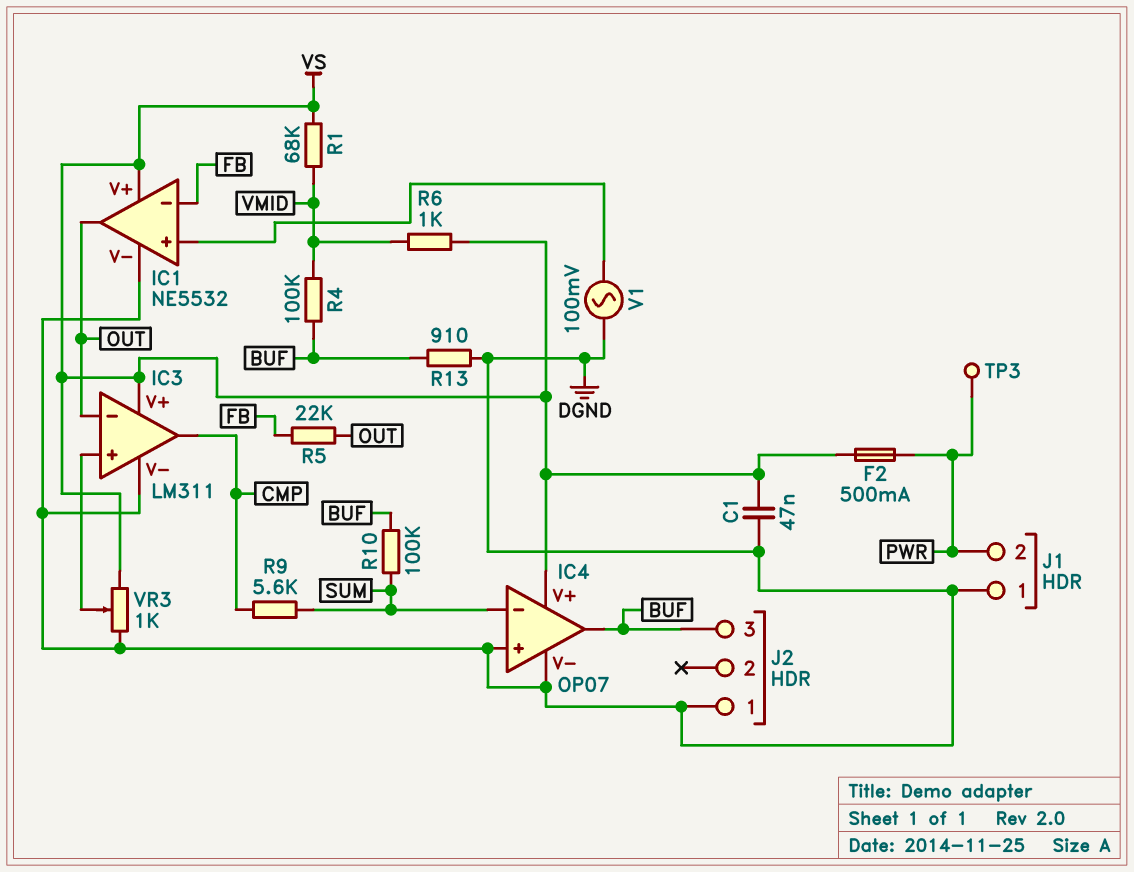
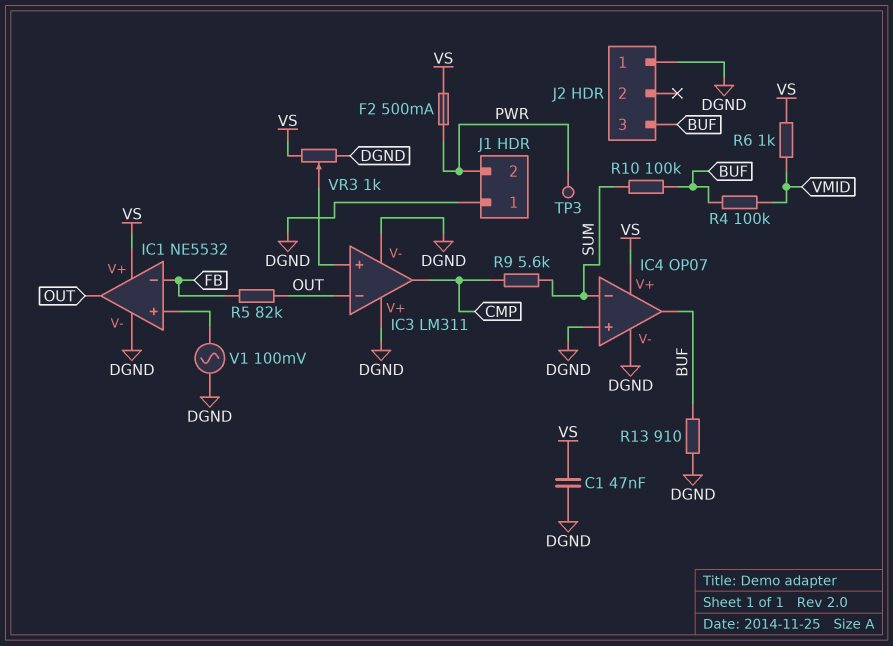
IC3 pin V+: VS -> DGND
R1: 68k (VMID, VS) -> none
R5: 22k (FB, OUT) -> 82k (FB, OUT)

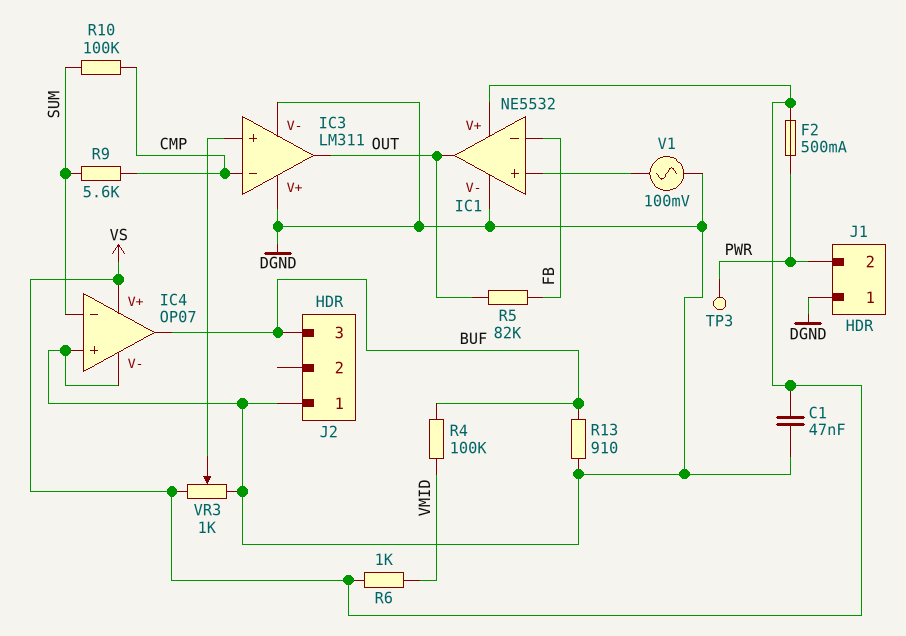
IC3 pin in-: OUT -> CMP
IC3 pin out: CMP -> OUT
R10: 100k (BUF, SUM) -> 100k (CMP, SUM)

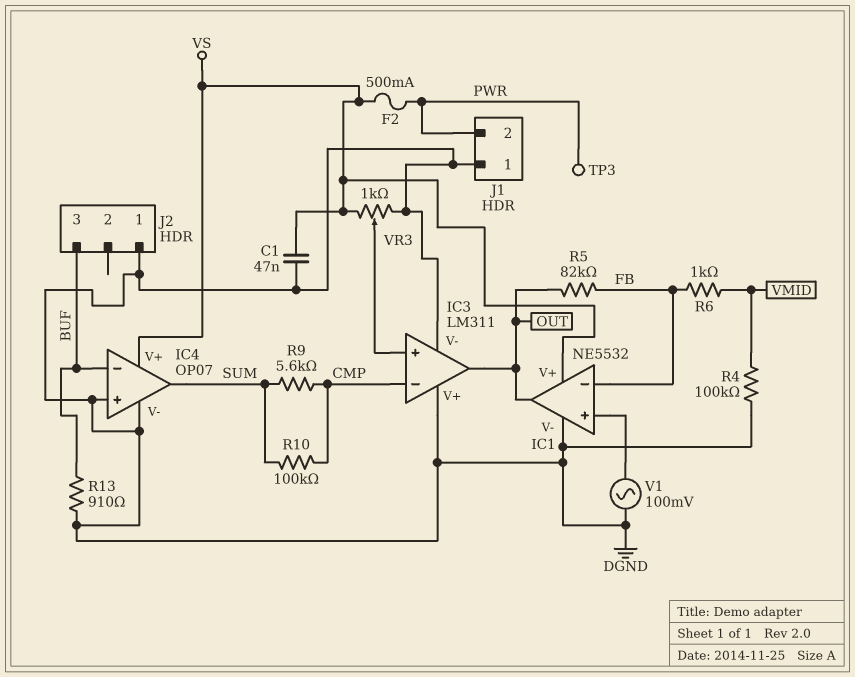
IC4 pin in-: SUM -> BUF
IC4 pin out: BUF -> SUM
R4: 100k (BUF, VMID) -> 100k (DGND, VMID)
R6: 1k (VMID, VS) -> 1k (FB, VMID)

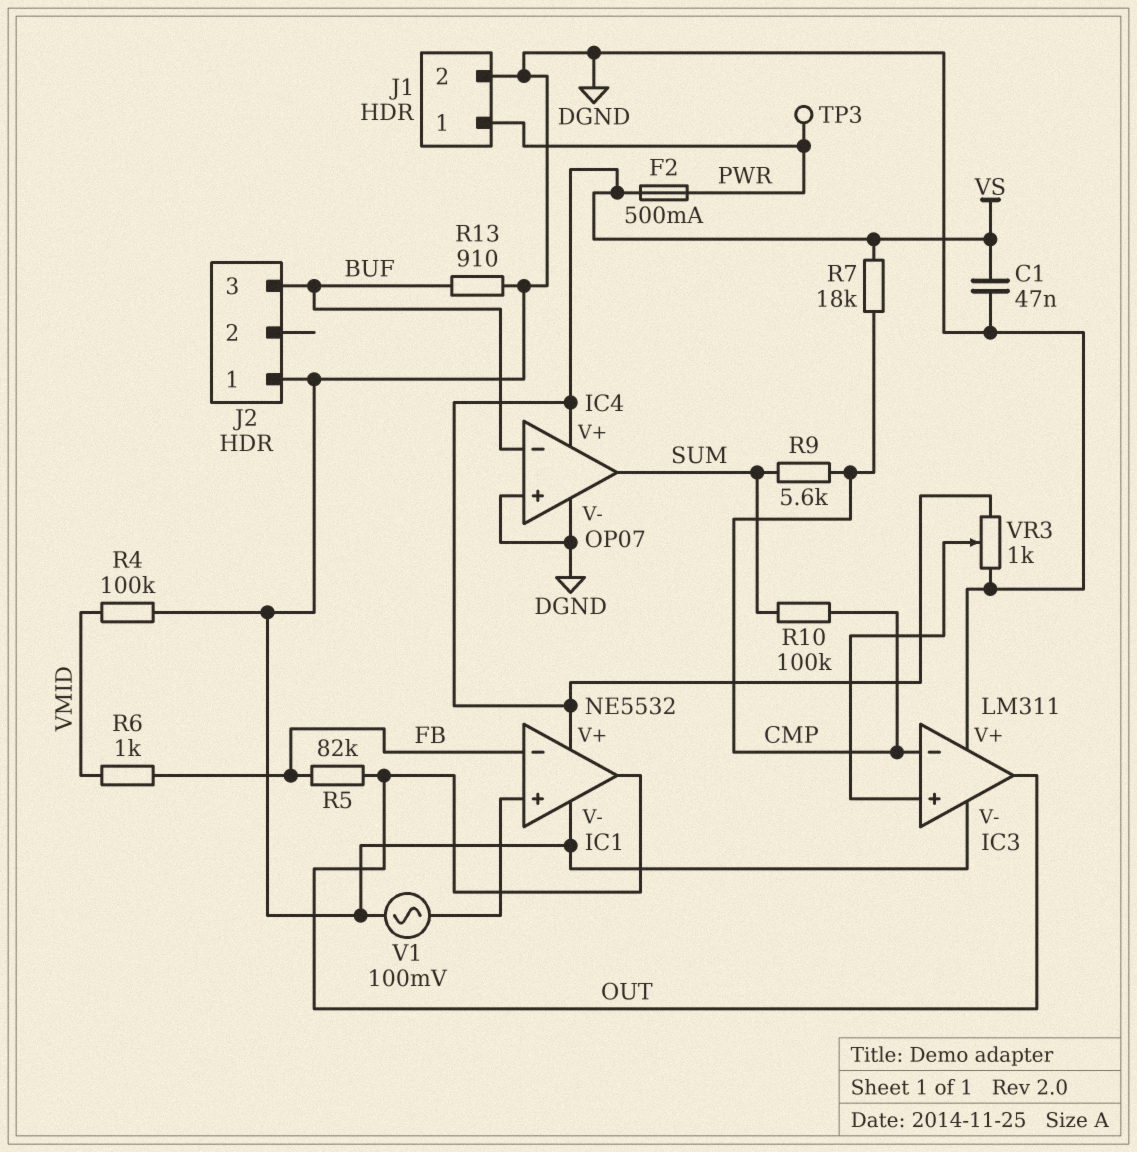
J1 pin 1: DGND -> PWR
J1 pin 2: PWR -> DGND
R7: none -> 18k (CMP, VS)

